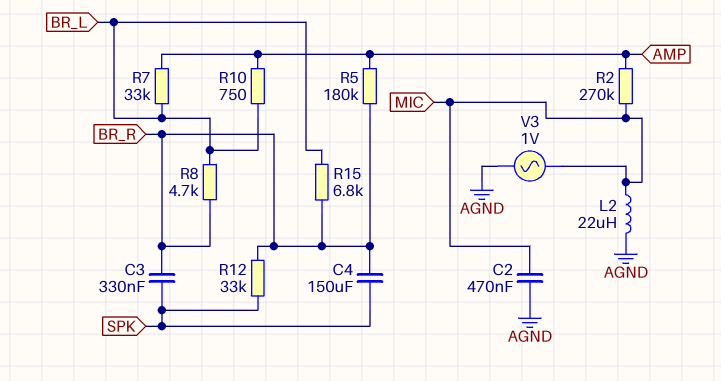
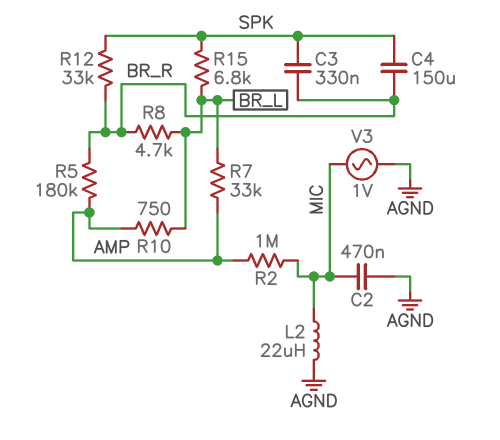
R2: 270k (AMP, MIC) -> 1M (AMP, MIC)
R15: 6.8k (BR_L, BR_R) -> 6.8k (BR_L, SPK)

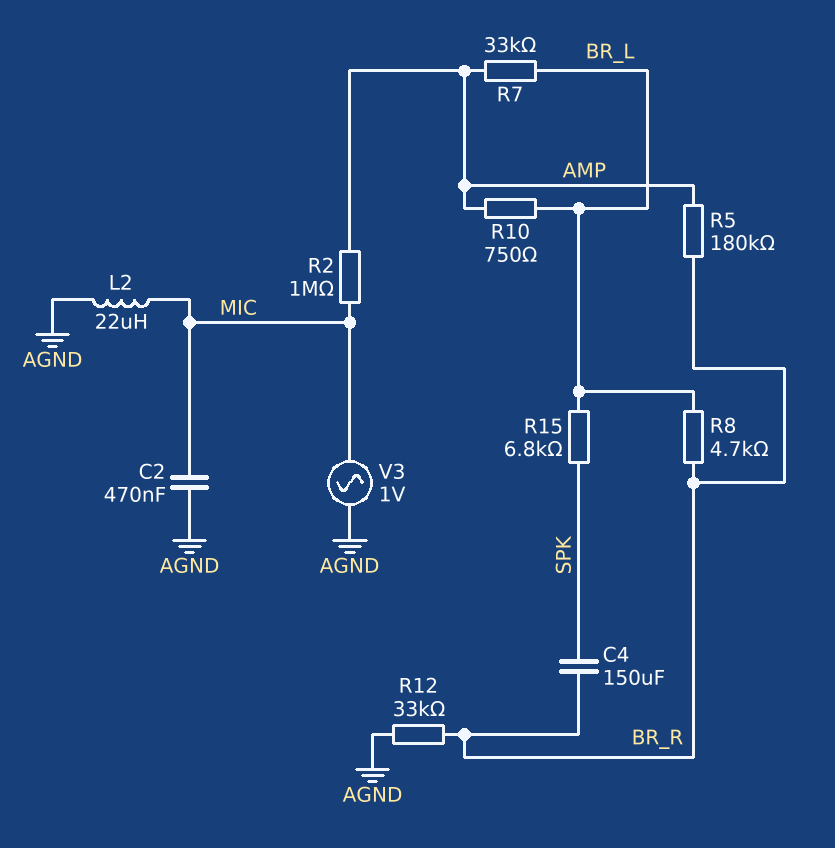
C3: 330nF (BR_R, SPK) -> none
R12: 33k (BR_R, SPK) -> 33k (AGND, BR_R)

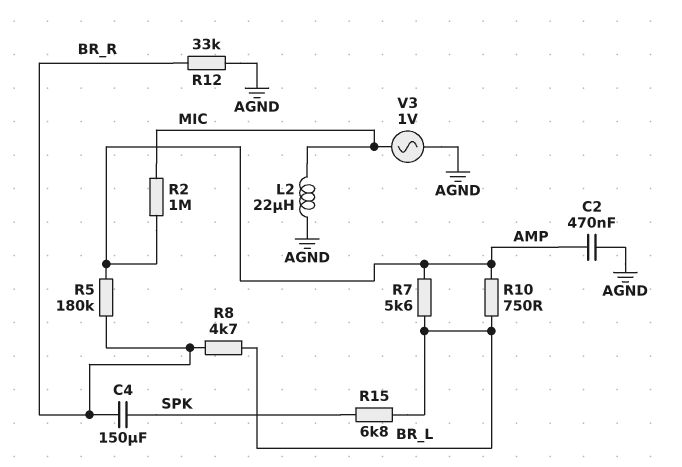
C2: 470nF (AGND, MIC) -> 470nF (AGND, AMP)
R7: 33k (AMP, BR_L) -> 5.6k (AMP, BR_L)

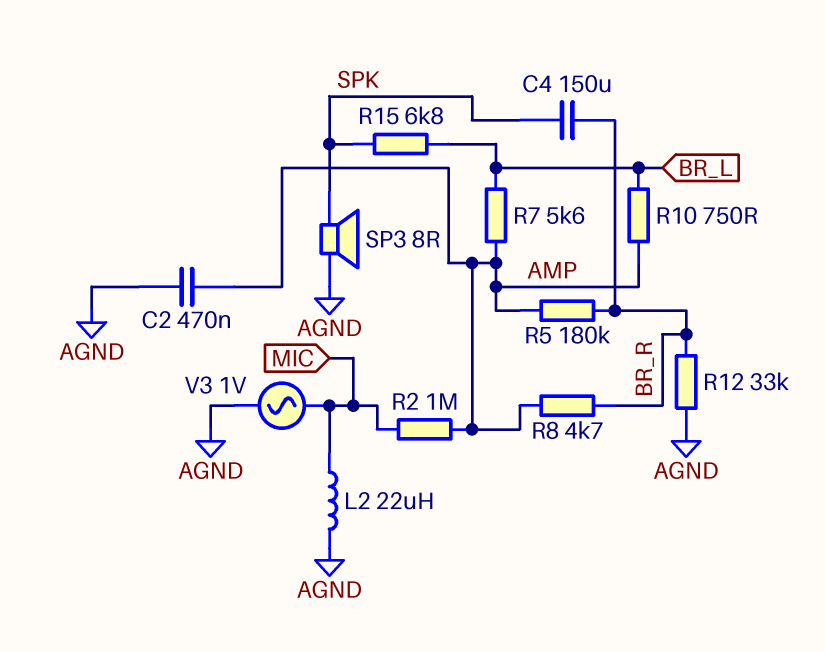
R8: 4.7k (BR_L, BR_R) -> 4.7k (AMP, BR_R)
SP3: none -> speaker 8R (AGND, SPK)

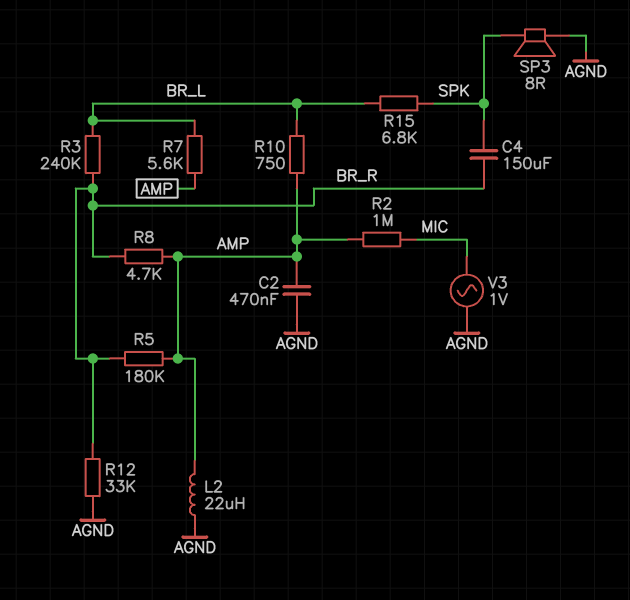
L2: 22uH (AGND, MIC) -> 22uH (AGND, AMP)
R3: none -> 240k (BR_L, BR_R)

